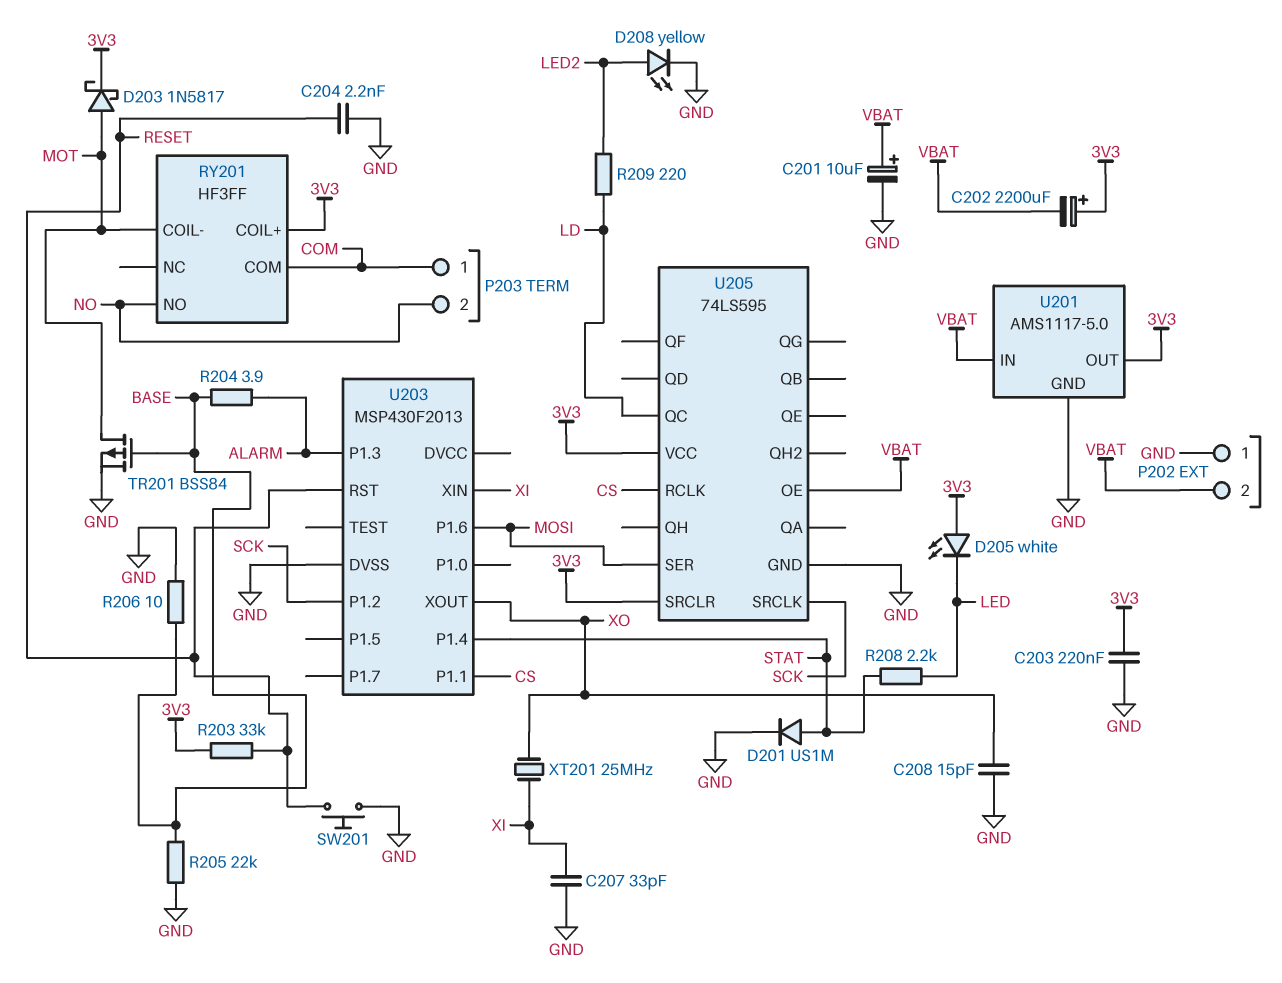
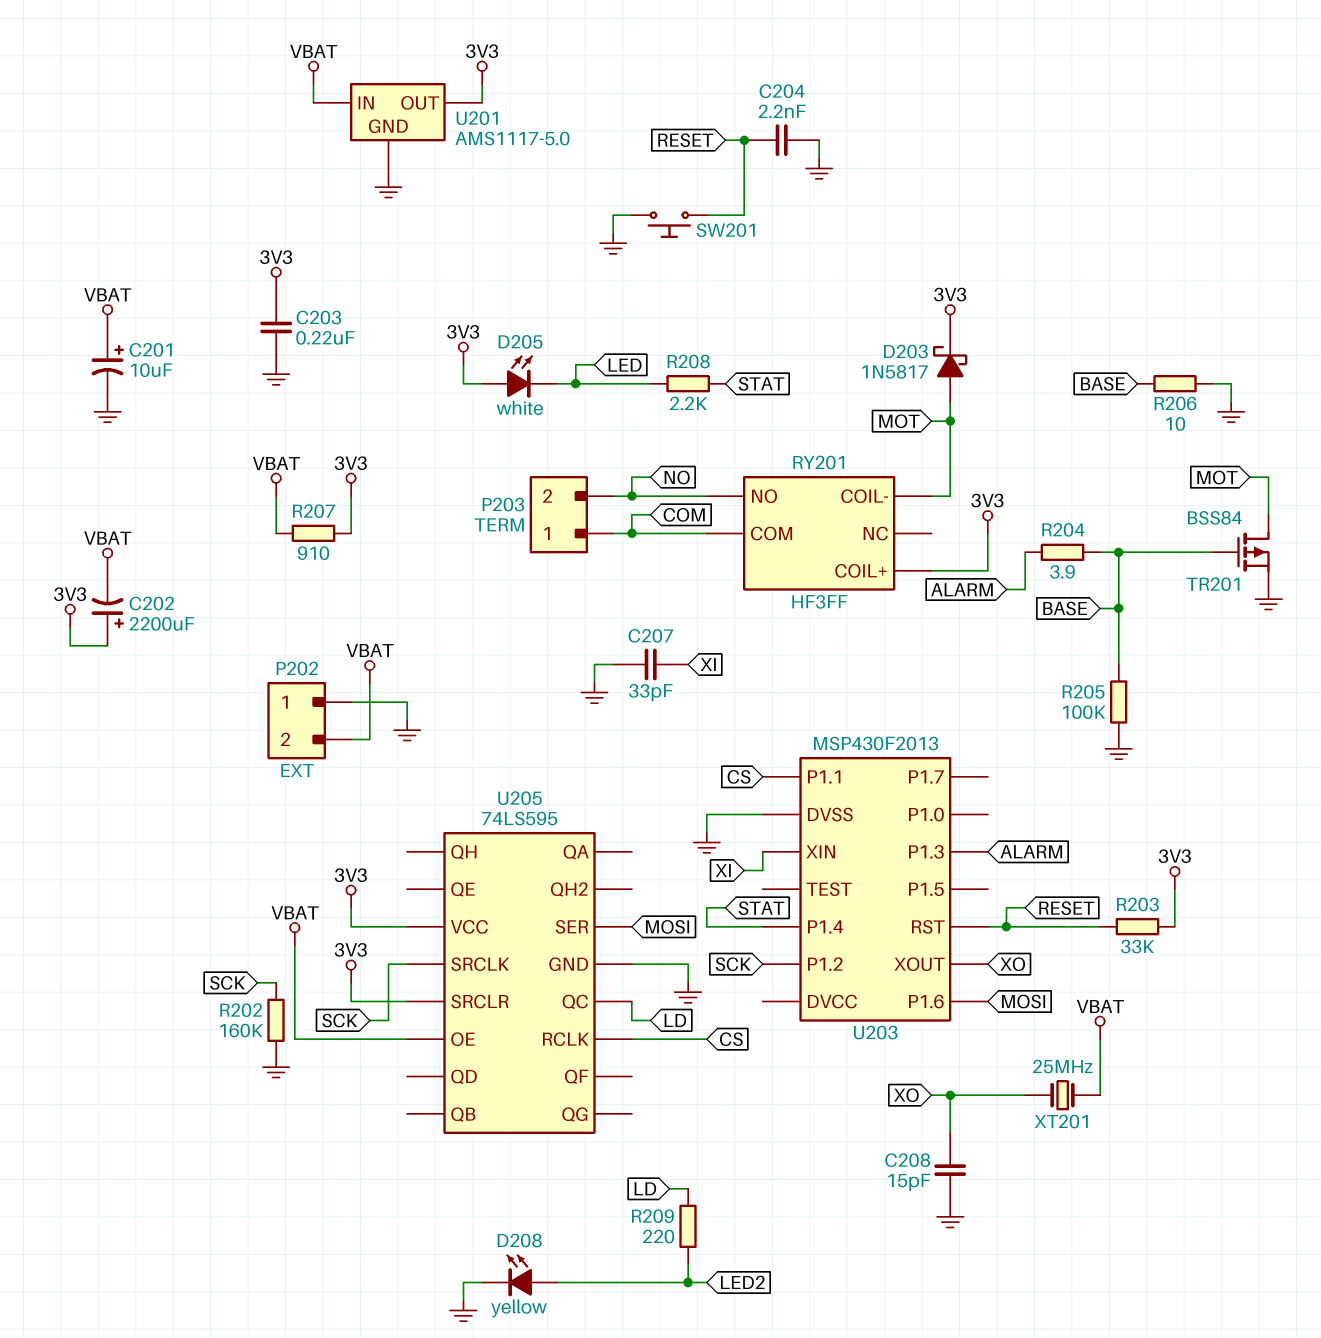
D201: diode US1M (A STAT, K GND) -> none
R202: none -> 160k (GND, SCK)
R205: 22k (BASE, GND) -> 100k (BASE, GND)
R207: none -> 910 (3V3, VBAT)
XT201: 25MHz (XI, XO) -> 25MHz (VBAT, XO)

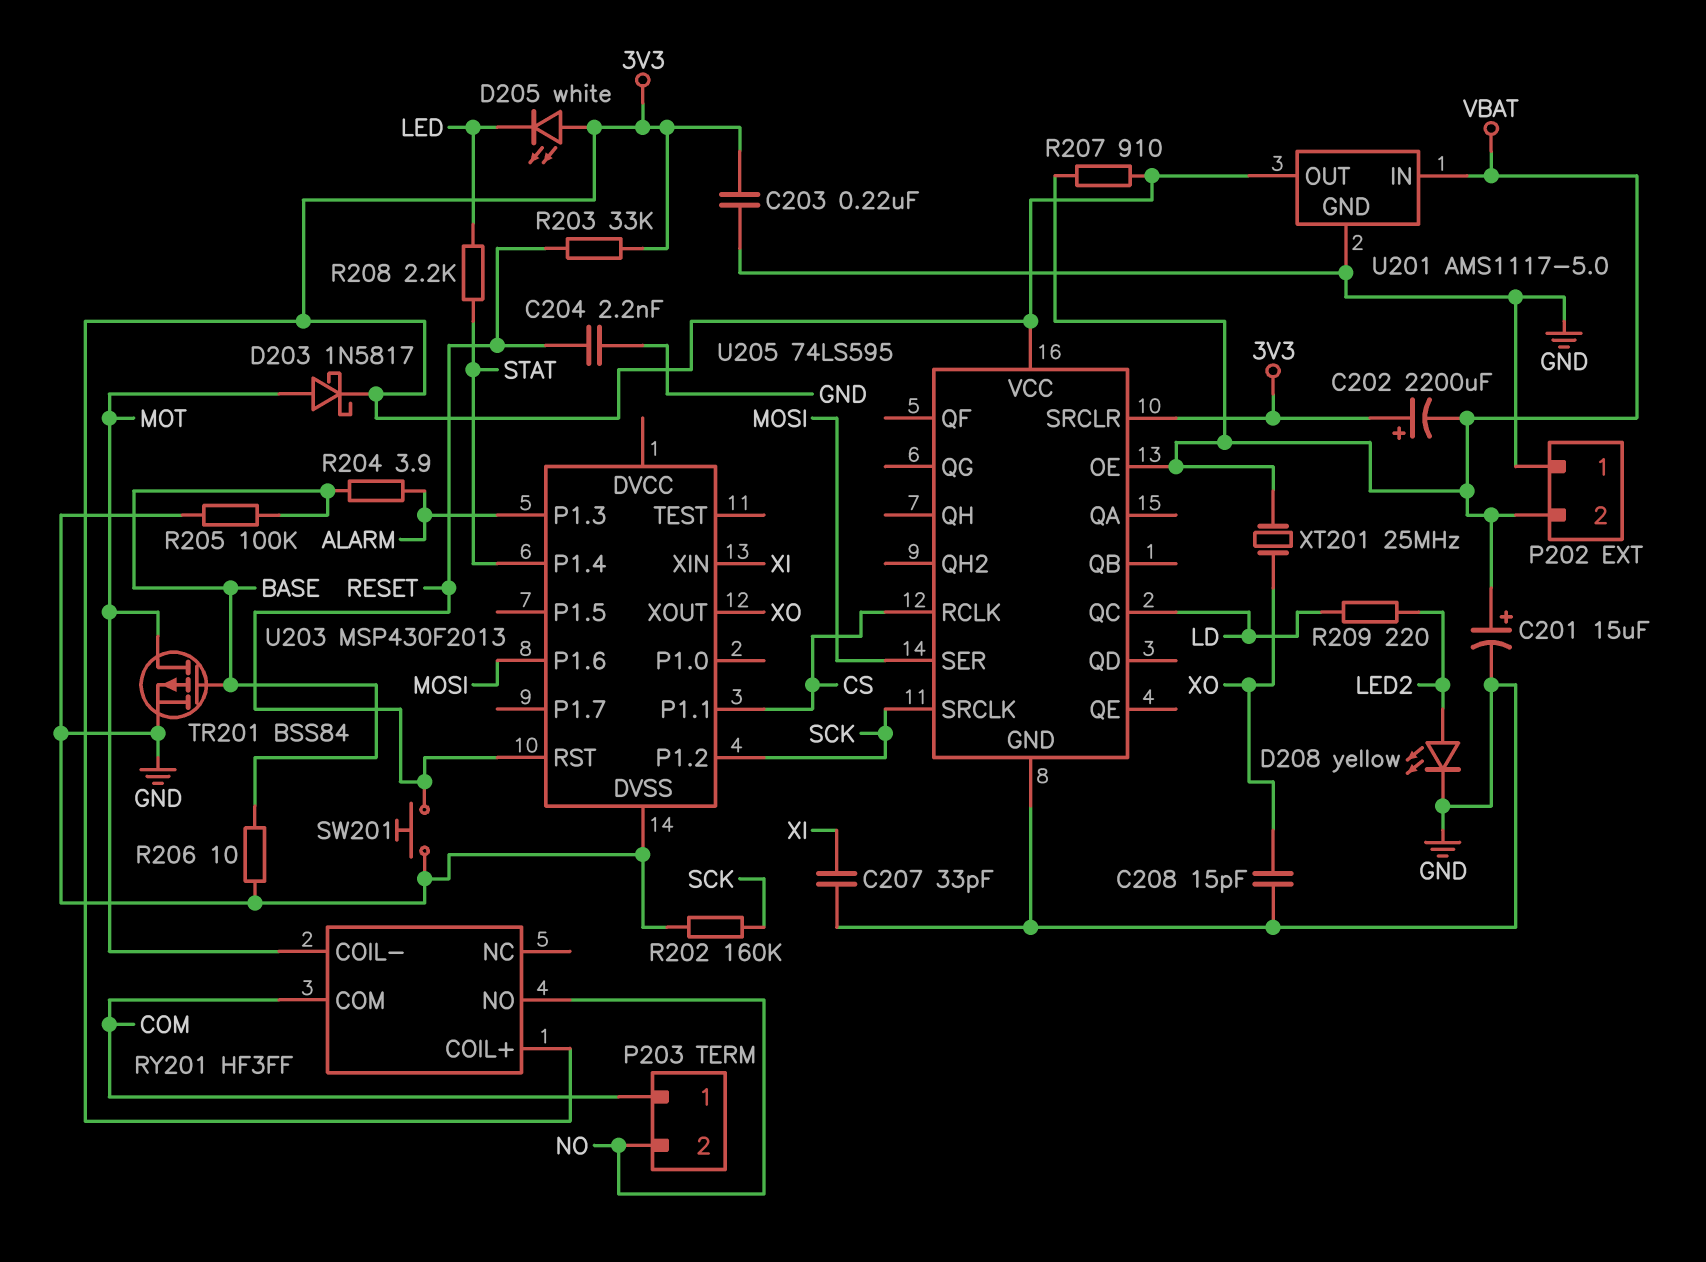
C201: 10uF (plus VBAT, minus GND) -> 15uF (plus VBAT, minus GND)

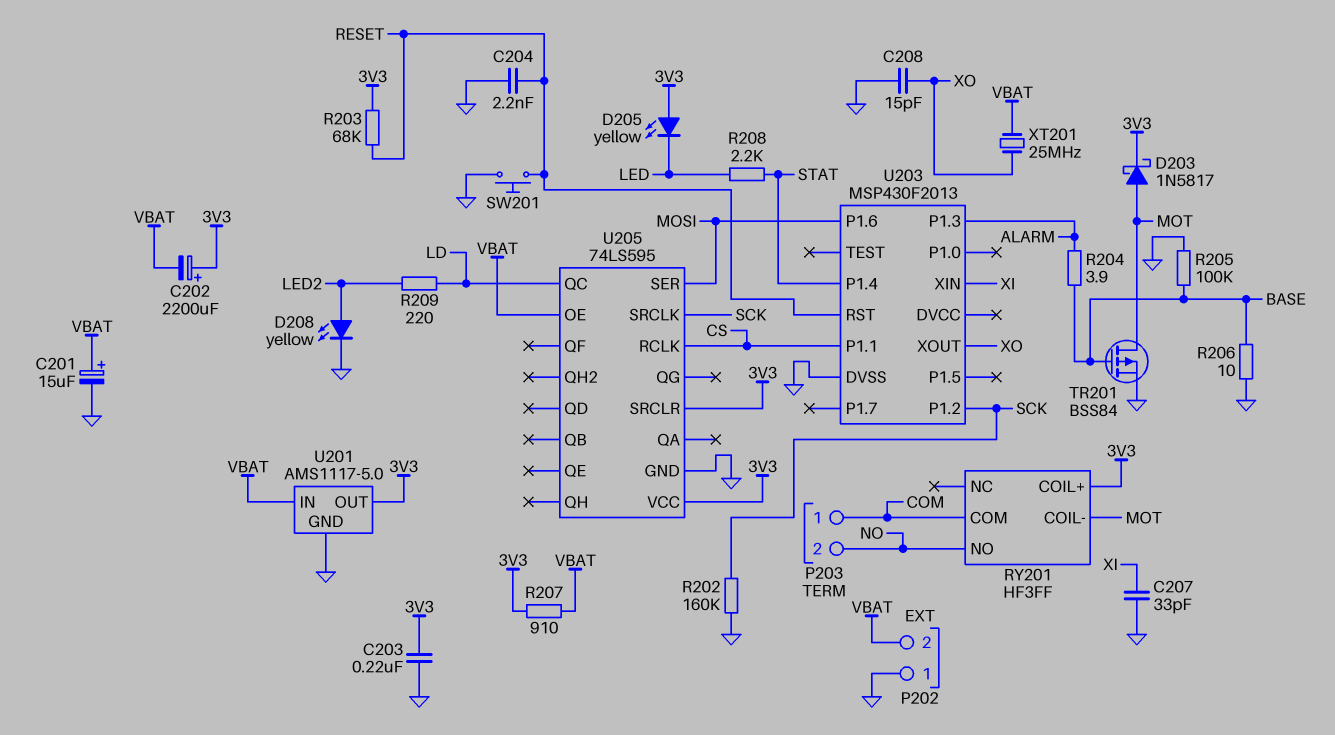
D205: LED white (A 3V3, K LED) -> LED yellow (A 3V3, K LED)
R203: 33k (3V3, RESET) -> 68k (3V3, RESET)

